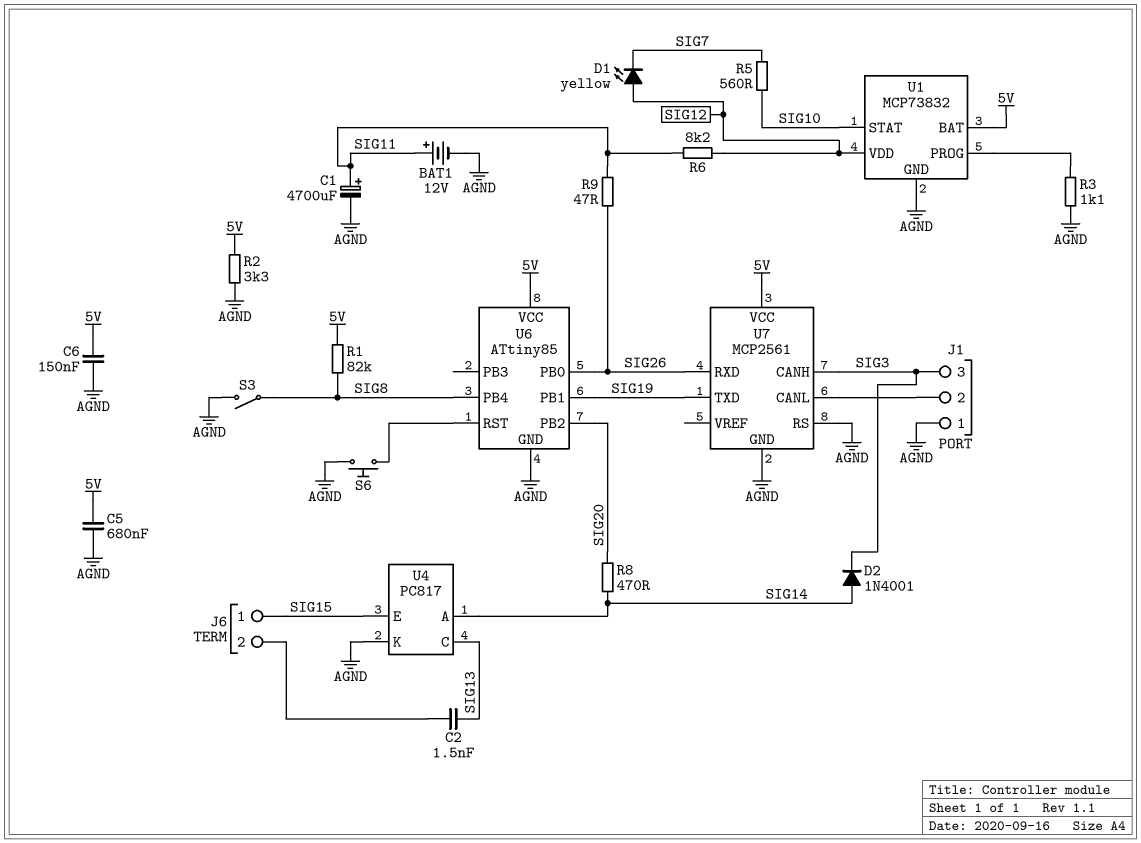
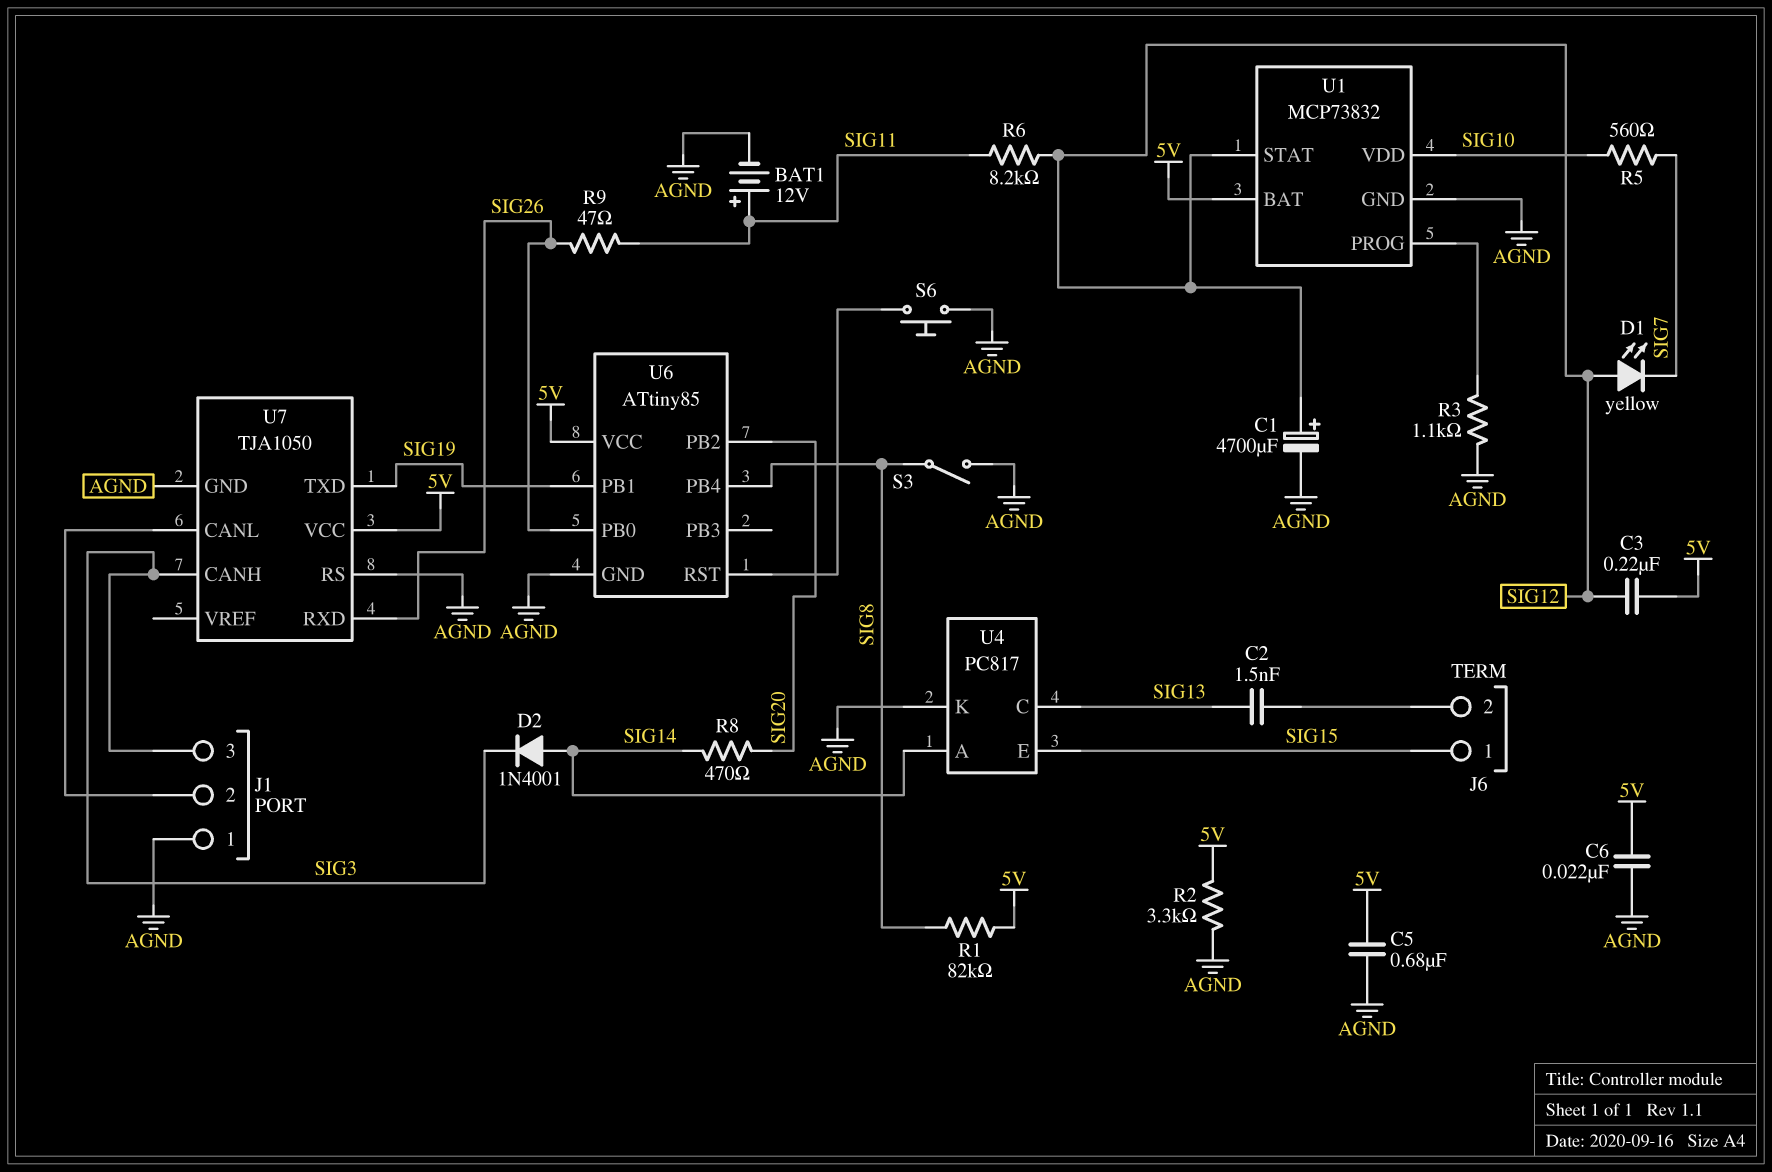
C1: 4700uF (plus SIG11, minus AGND) -> 4700uF (plus SIG12, minus AGND)
C3: none -> 220nF (5V, SIG12)
C6: 150nF (5V, AGND) -> 22nF (5V, AGND)
U1 pin STAT: SIG10 -> SIG12
U1 pin VDD: SIG12 -> SIG10
U7: MCP2561 -> TJA1050

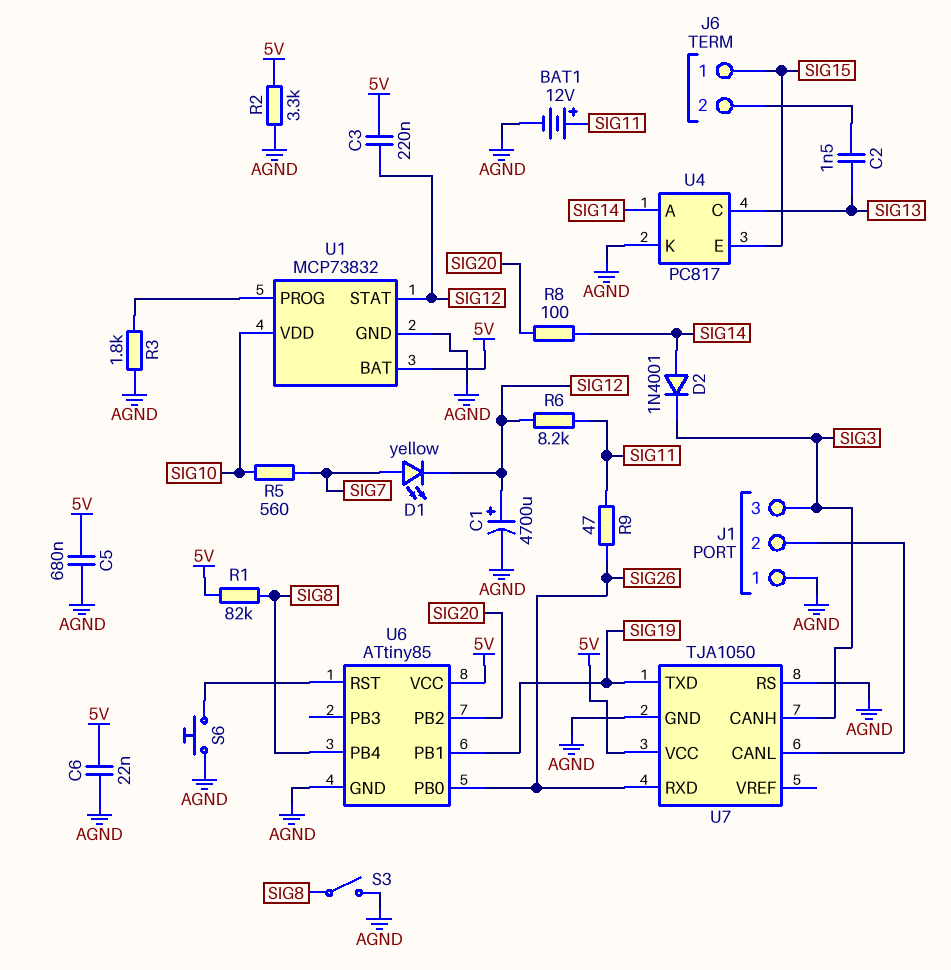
D1: LED yellow (A SIG12, K SIG7) -> LED yellow (A SIG7, K SIG12)
R3: 1.1k (AGND, U1/PROG) -> 1.8k (AGND, U1/PROG)
R8: 470 (SIG14, SIG20) -> 100 (SIG14, SIG20)

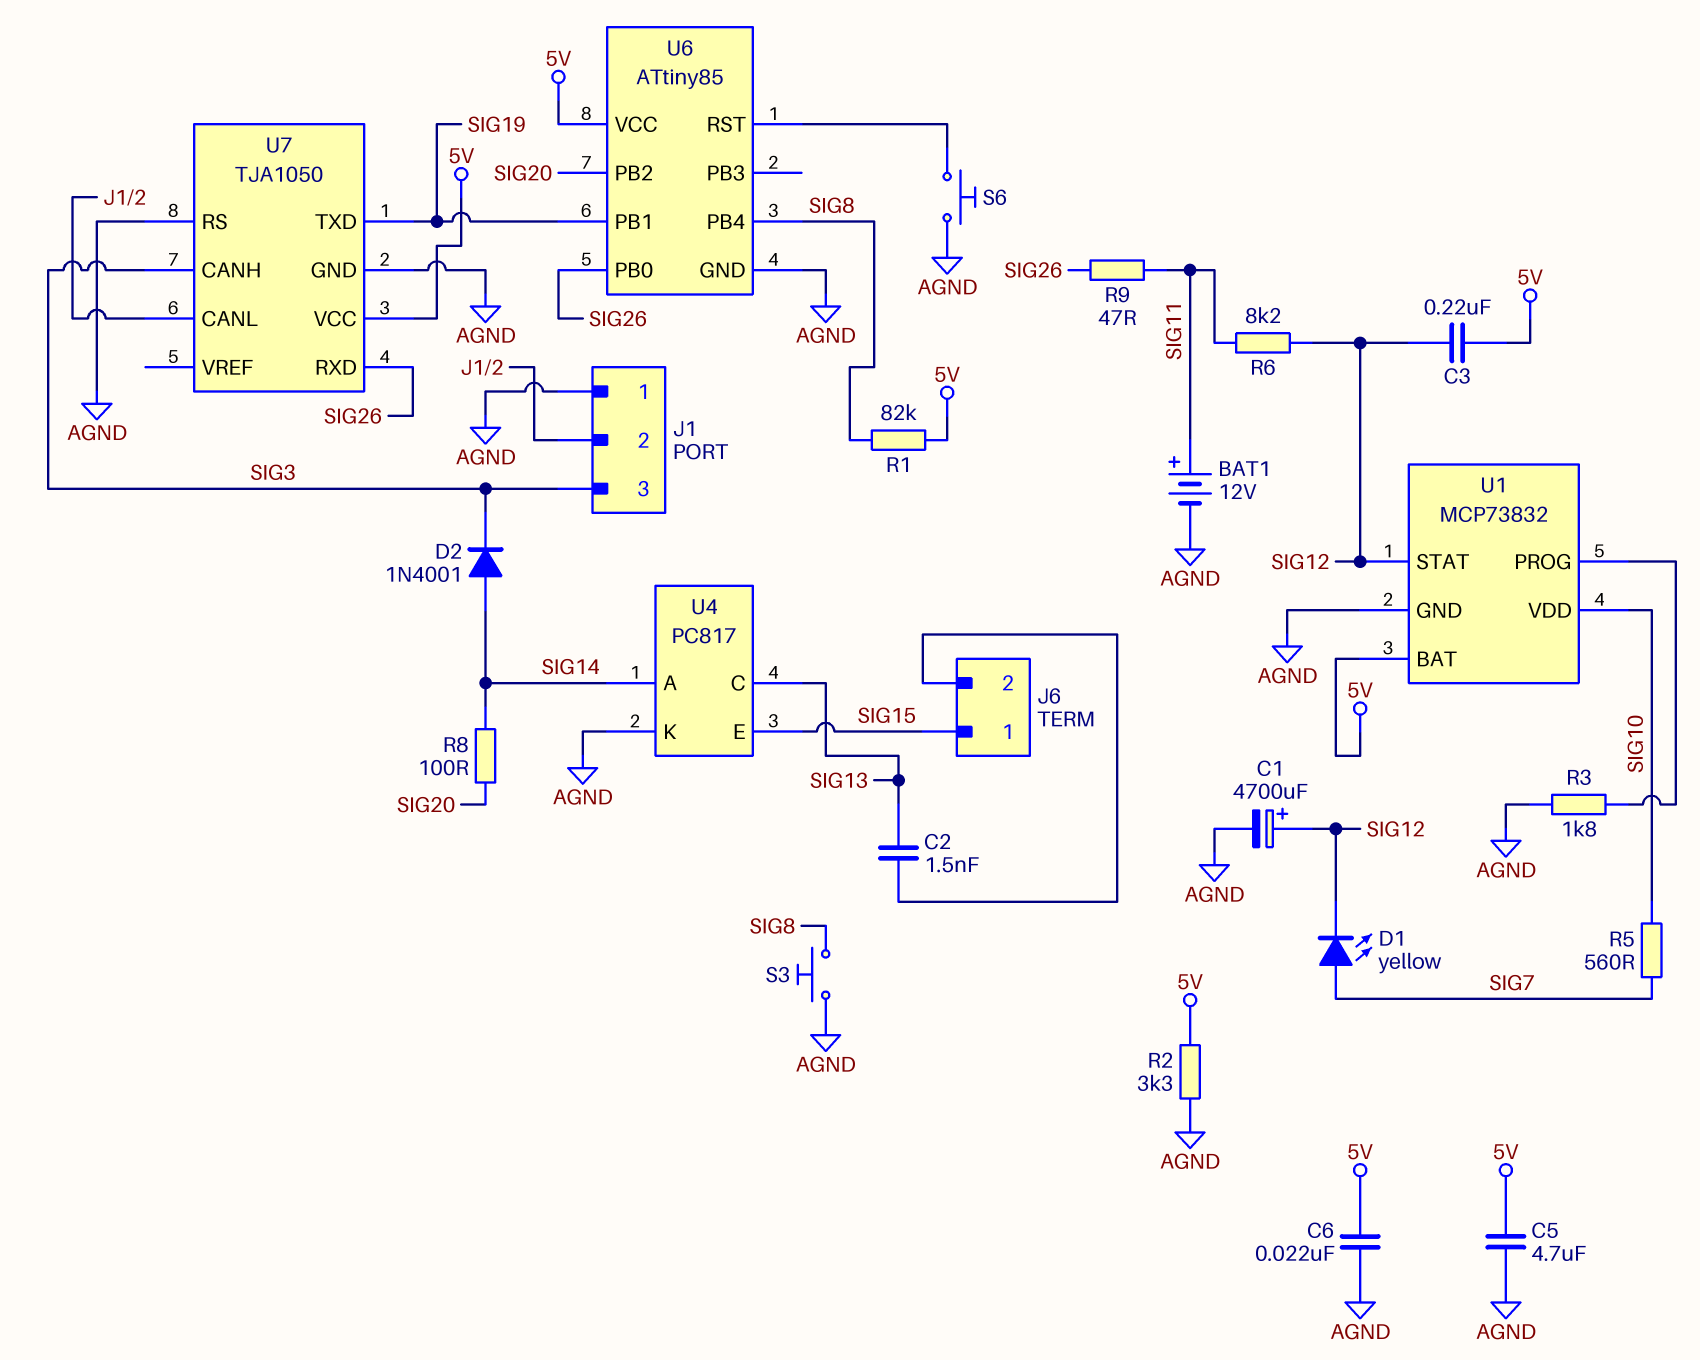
C5: 680nF (5V, AGND) -> 4.7uF (5V, AGND)
S3: switch (AGND, SIG8) -> button (AGND, SIG8)

